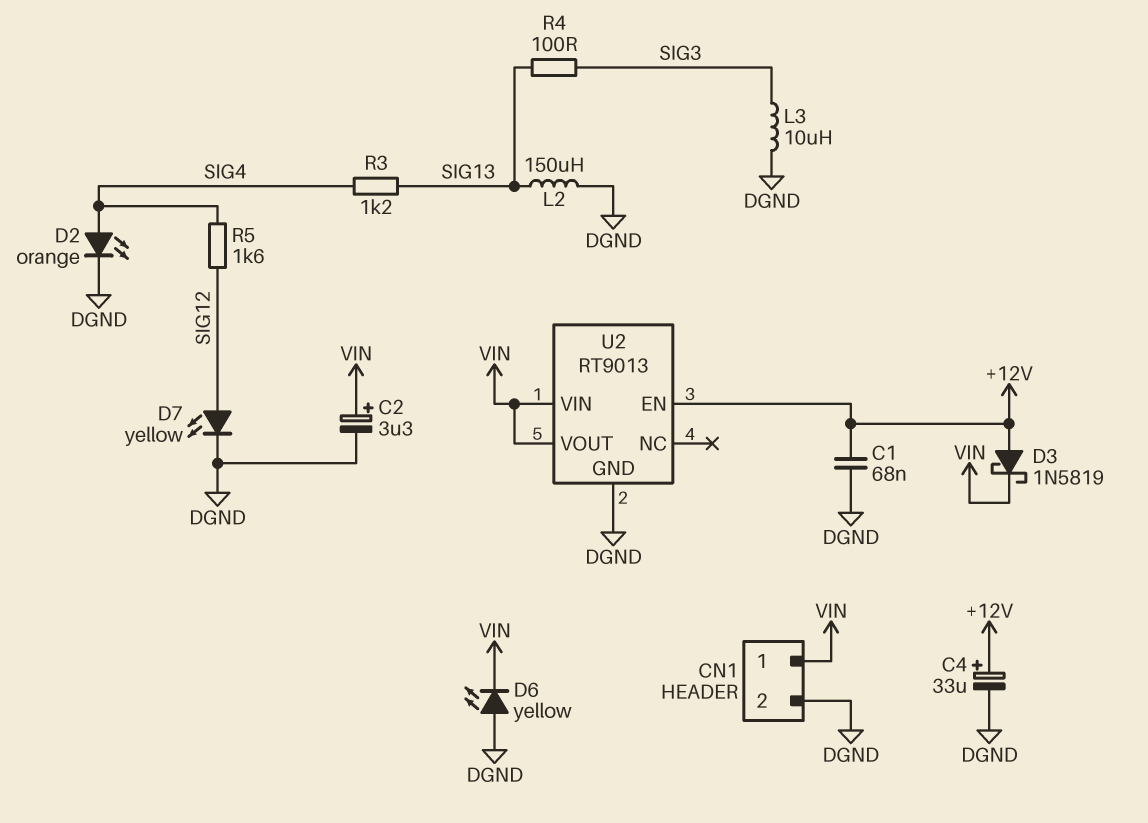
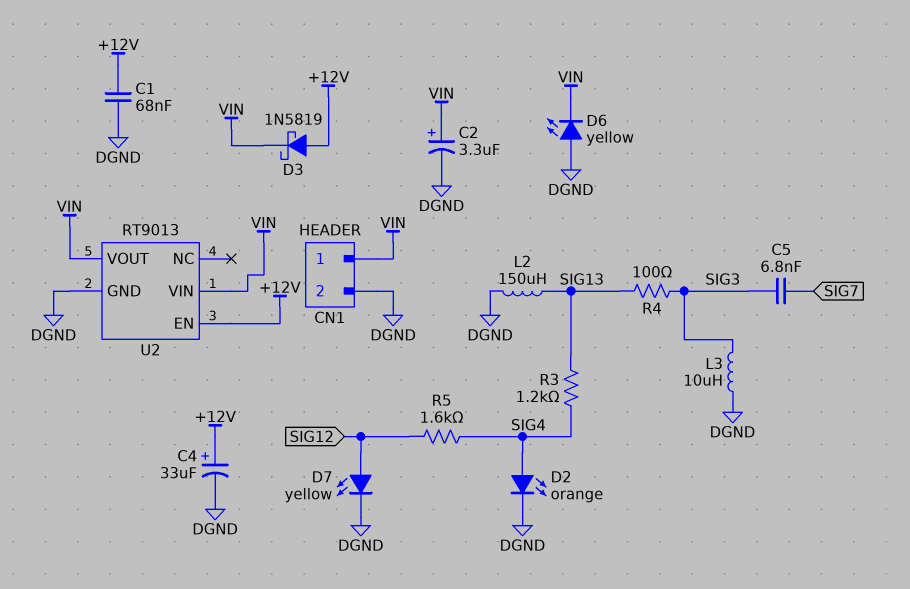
C5: none -> 6.8nF (SIG3, SIG7)

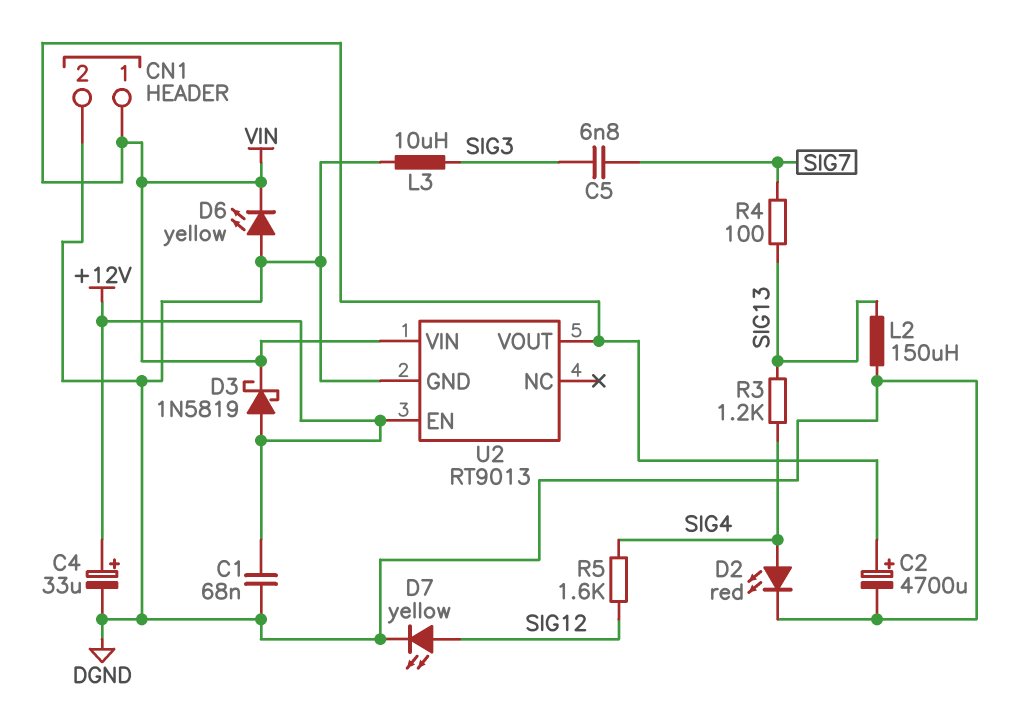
C2: 3.3uF (plus VIN, minus DGND) -> 4700uF (plus VIN, minus DGND)
D2: LED orange (A SIG4, K DGND) -> LED red (A SIG4, K DGND)
R4: 100 (SIG3, SIG13) -> 100 (SIG7, SIG13)

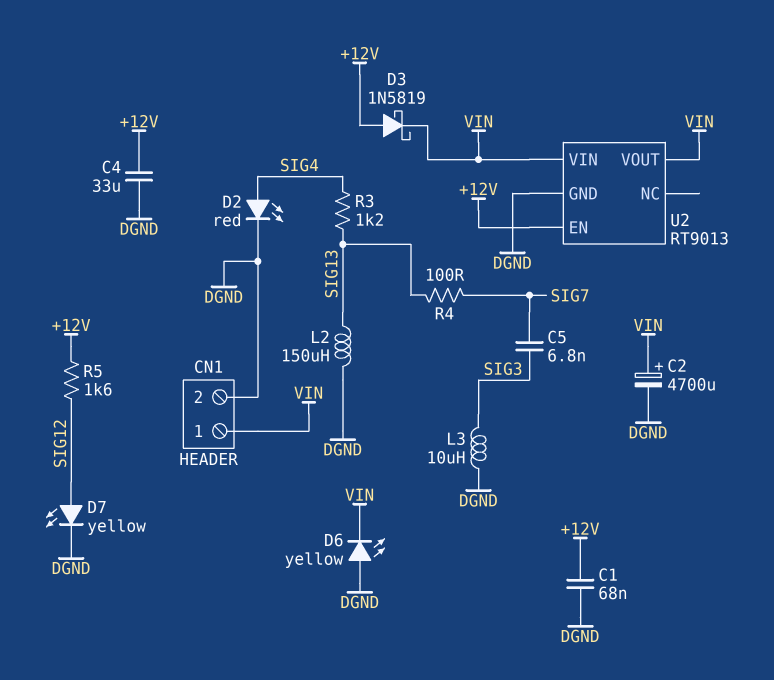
C4: 33uF (plus +12V, minus DGND) -> 33uF (+12V, DGND)
R5: 1.6k (SIG4, SIG12) -> 1.6k (+12V, SIG12)

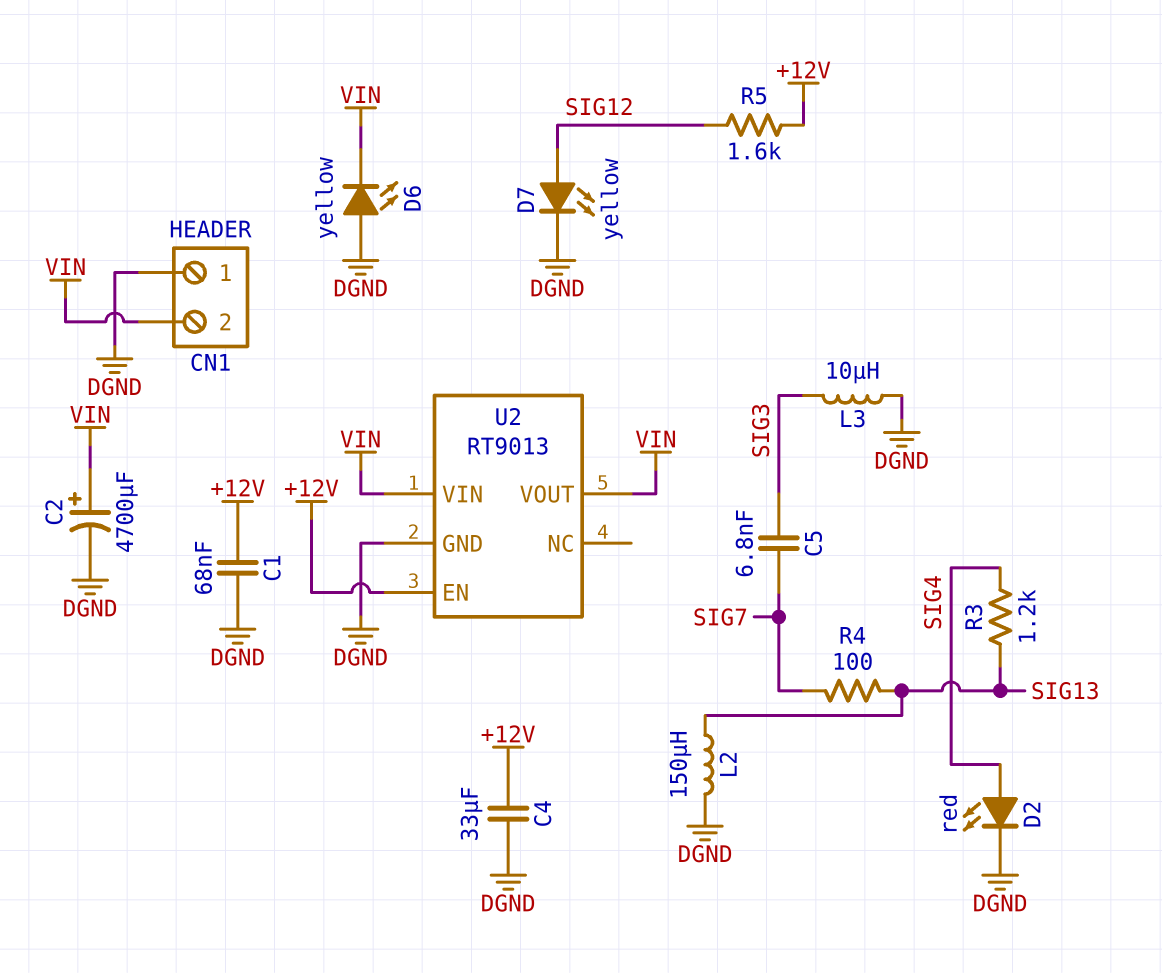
CN1 pin 1: VIN -> DGND
CN1 pin 2: DGND -> VIN
D3: schottky 1N5819 (A +12V, K VIN) -> none

